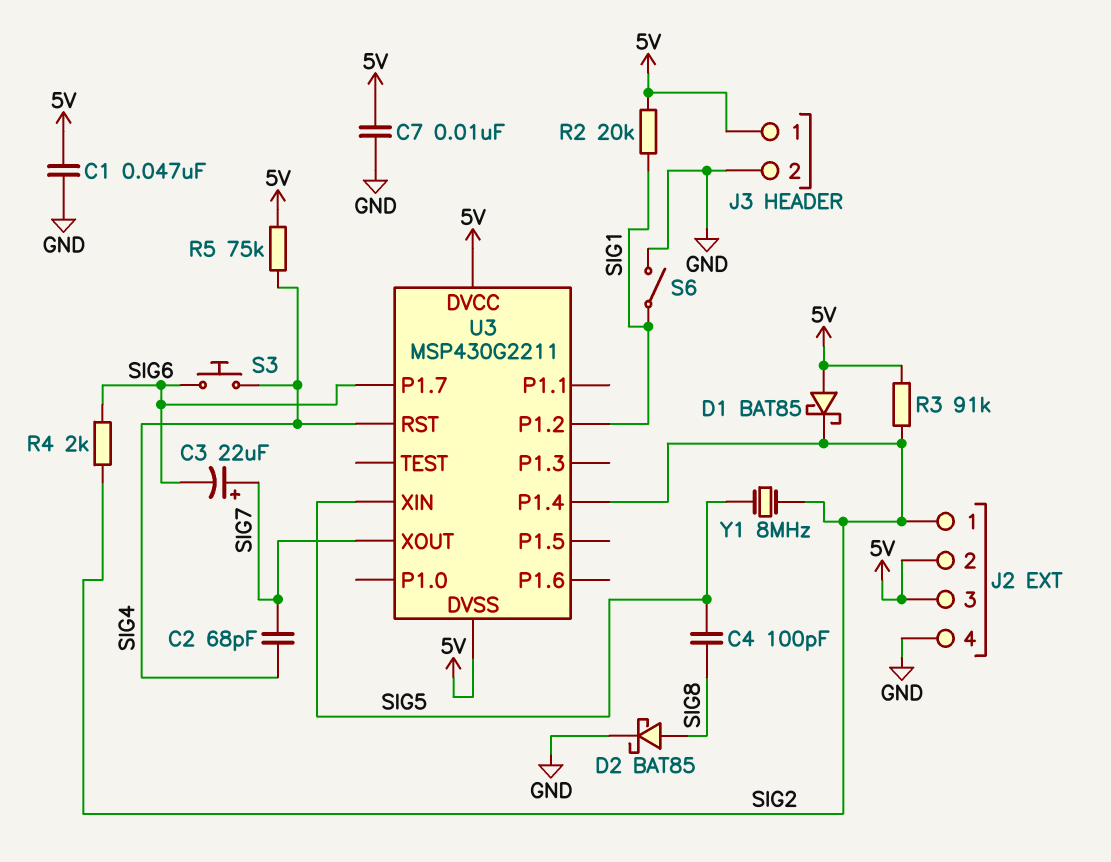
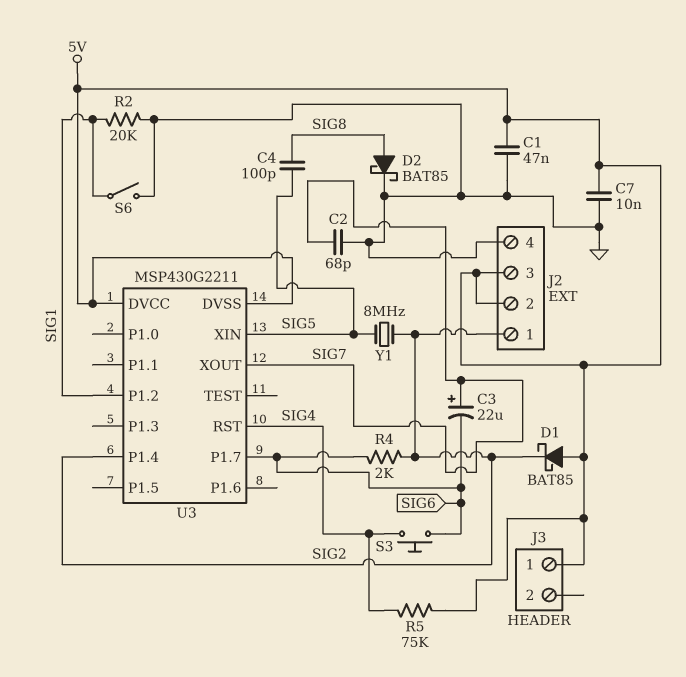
C2: 68pF (SIG4, SIG7) -> 68pF (GND, SIG7)
J3 pin 2: GND -> none
R2: 20k (5V, SIG1) -> 20k (GND, SIG1)
R3: 91k (5V, SIG2) -> none

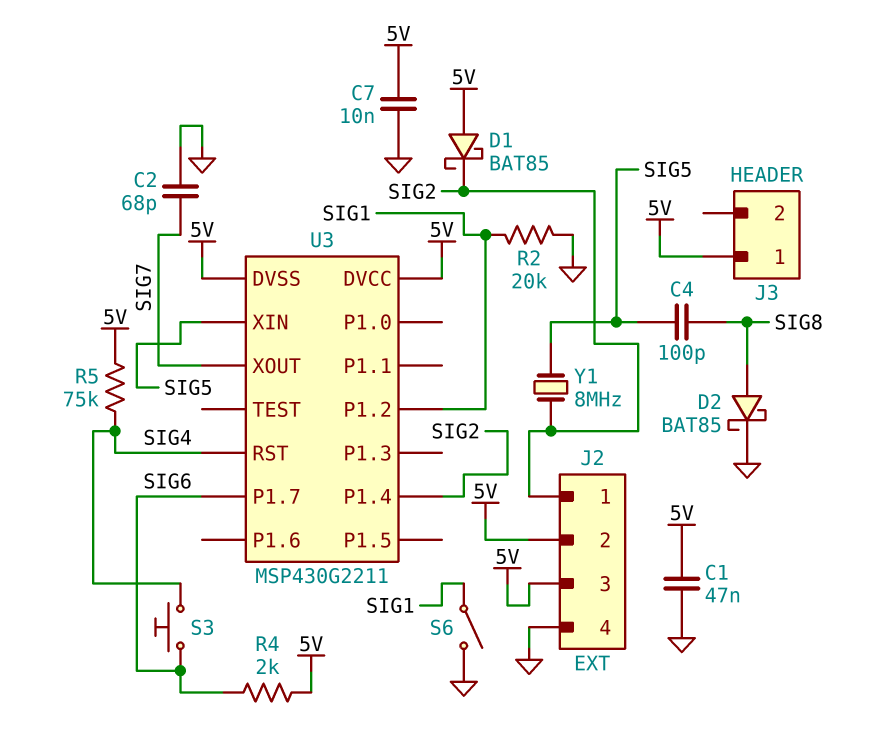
C3: 22uF (plus SIG7, minus SIG6) -> none
R4: 2k (SIG2, SIG6) -> 2k (5V, SIG6)

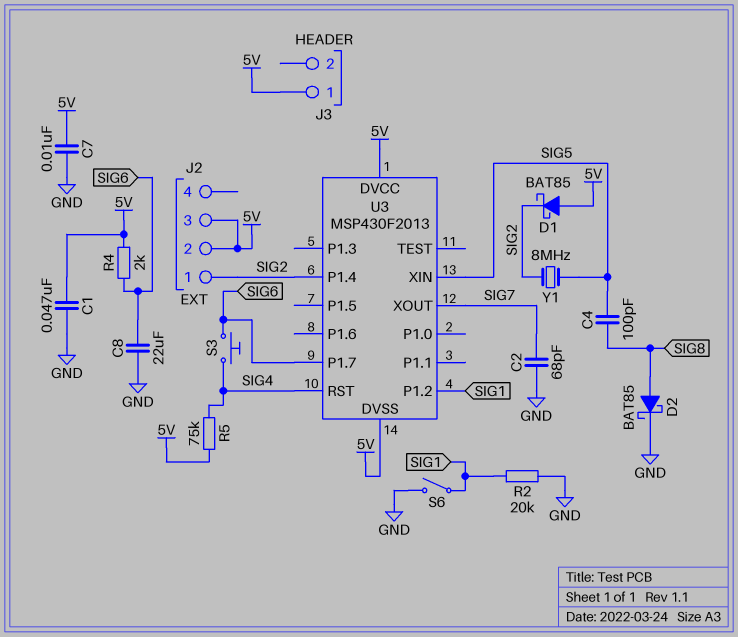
C8: none -> 22uF (GND, SIG6)
J2 pin 4: GND -> none
U3: MSP430G2211 -> MSP430F2013

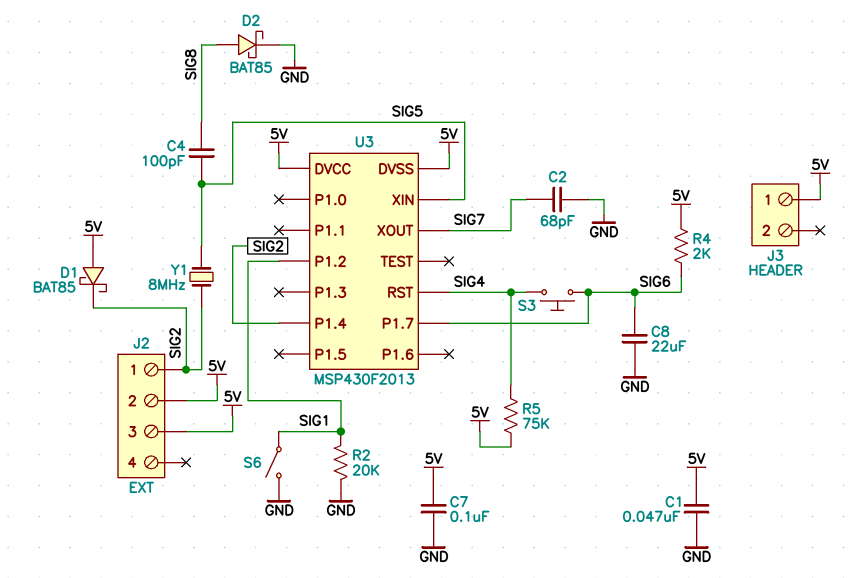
C7: 10nF (5V, GND) -> 100nF (5V, GND)

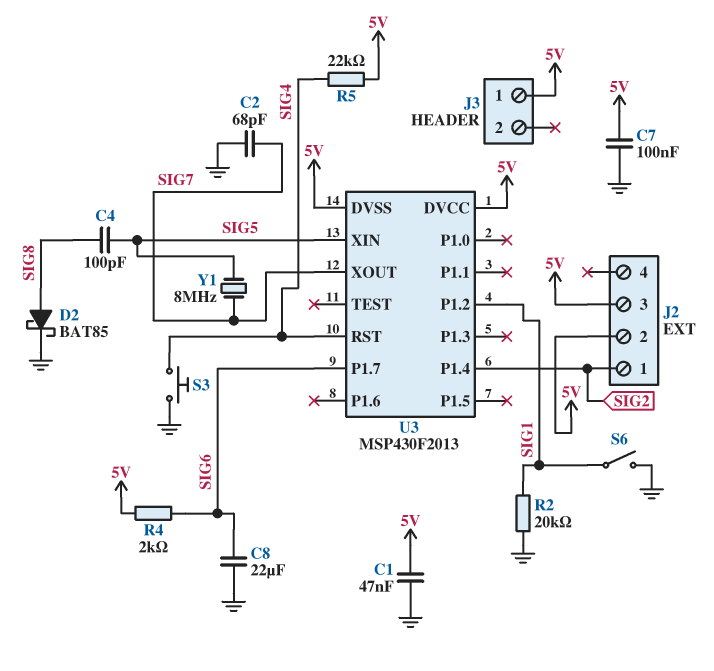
D1: schottky BAT85 (A 5V, K SIG2) -> none
R5: 75k (5V, SIG4) -> 22k (5V, SIG4)
S3: button (SIG4, SIG6) -> button (GND, SIG4)
Y1: 8MHz (SIG2, SIG5) -> 8MHz (SIG5, SIG7)

